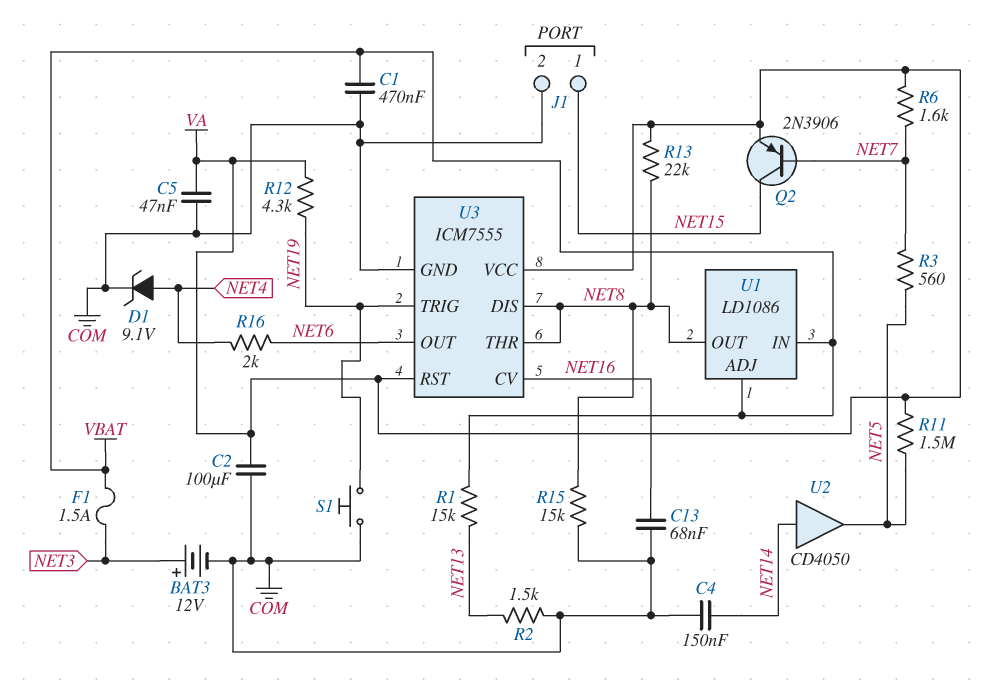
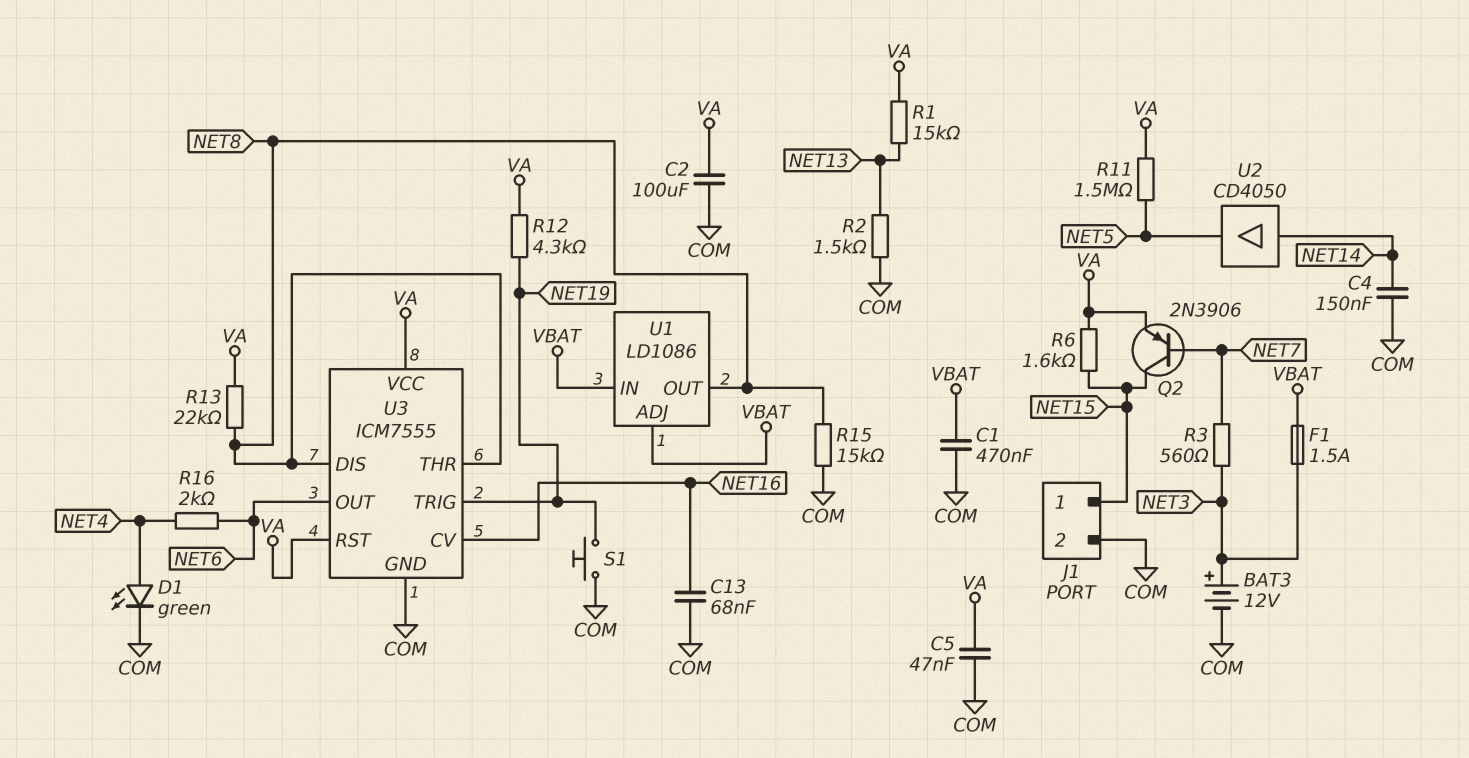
D1: zener 9.1V (A NET4, K COM) -> LED green (A NET4, K COM)
R1: 15k (NET13, VBAT) -> 15k (NET13, VA)
R3: 560 (NET5, NET7) -> 560 (NET3, NET7)
R6: 1.6k (NET7, VA) -> 1.6k (NET15, VA)

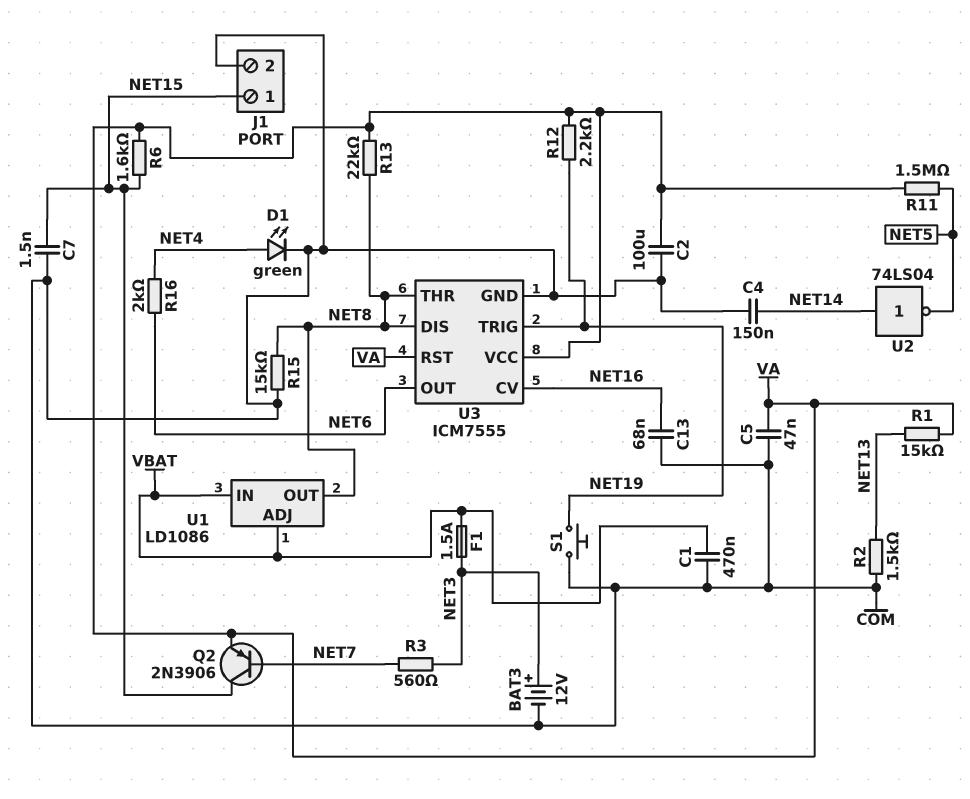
C7: none -> 1.5nF (COM, NET15)
R12: 4.3k (NET19, VA) -> 2.2k (NET19, VA)
U2: buffer CD4050 (in NET14, out NET5) -> NOT 74LS04 (in NET14, out NET5)

